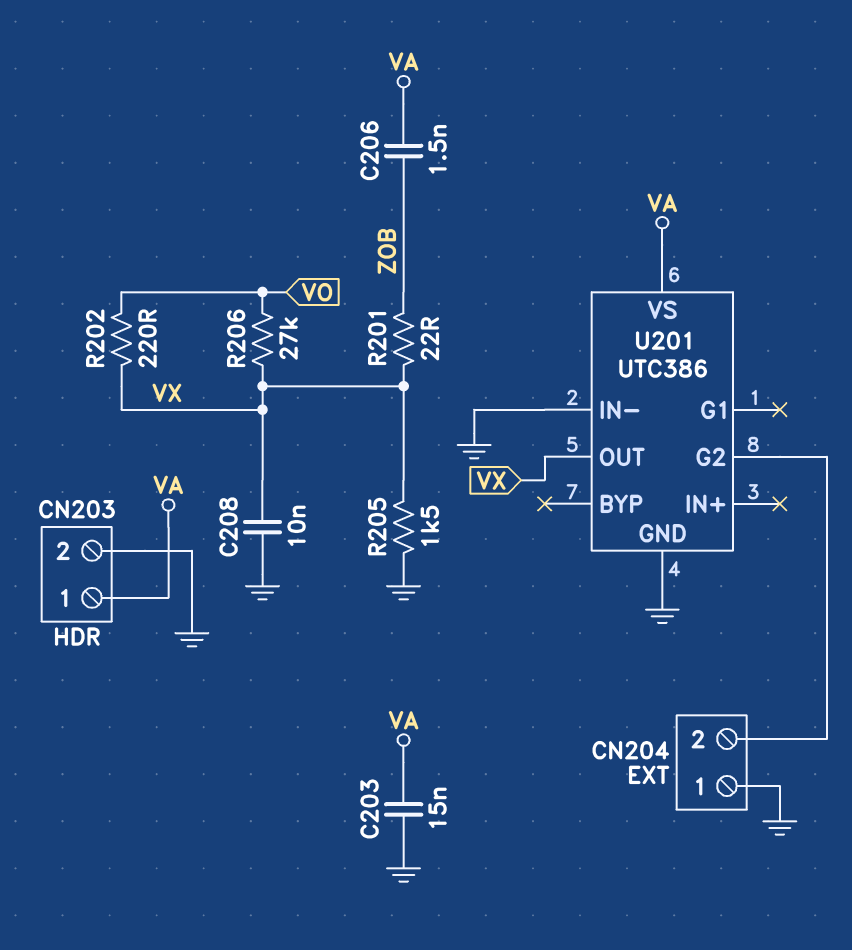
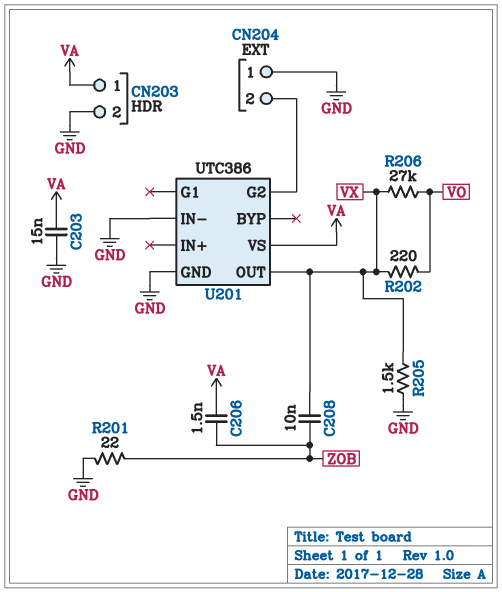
C208: 10nF (GND, VX) -> 10nF (VX, ZOB)
R201: 22 (VX, ZOB) -> 22 (GND, ZOB)

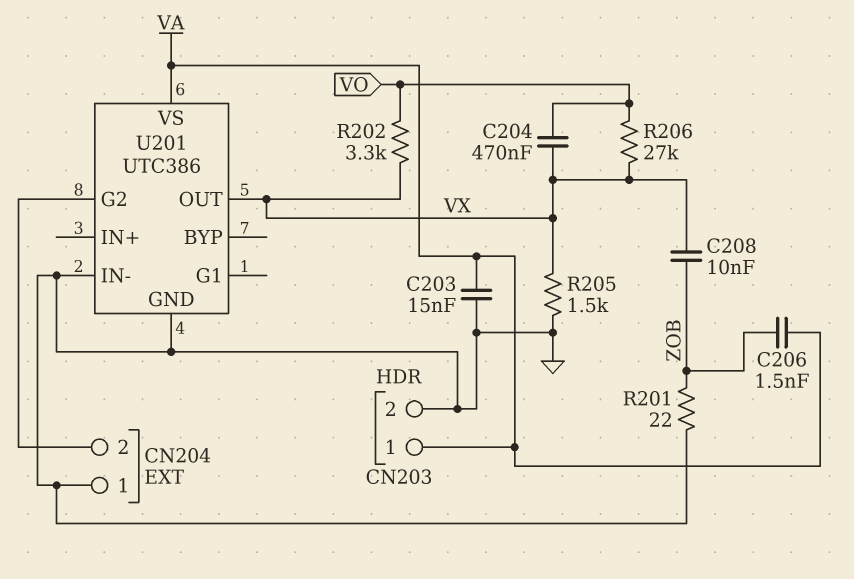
C204: none -> 470nF (VO, VX)
R202: 220 (VO, VX) -> 3.3k (VO, VX)

